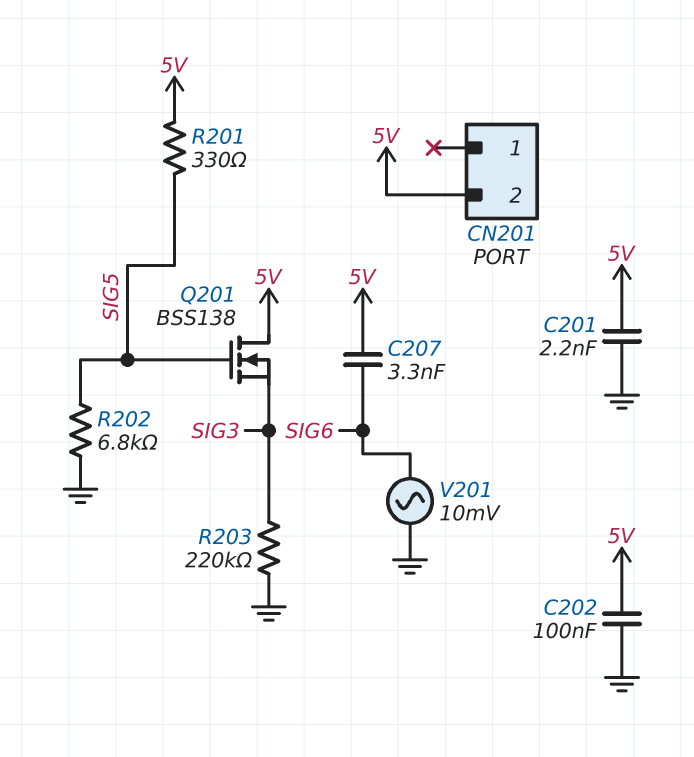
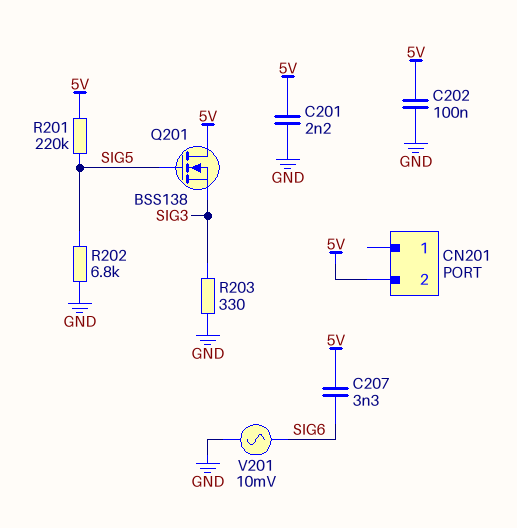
R201: 330 (5V, SIG5) -> 220k (5V, SIG5)
R203: 220k (GND, SIG3) -> 330 (GND, SIG3)

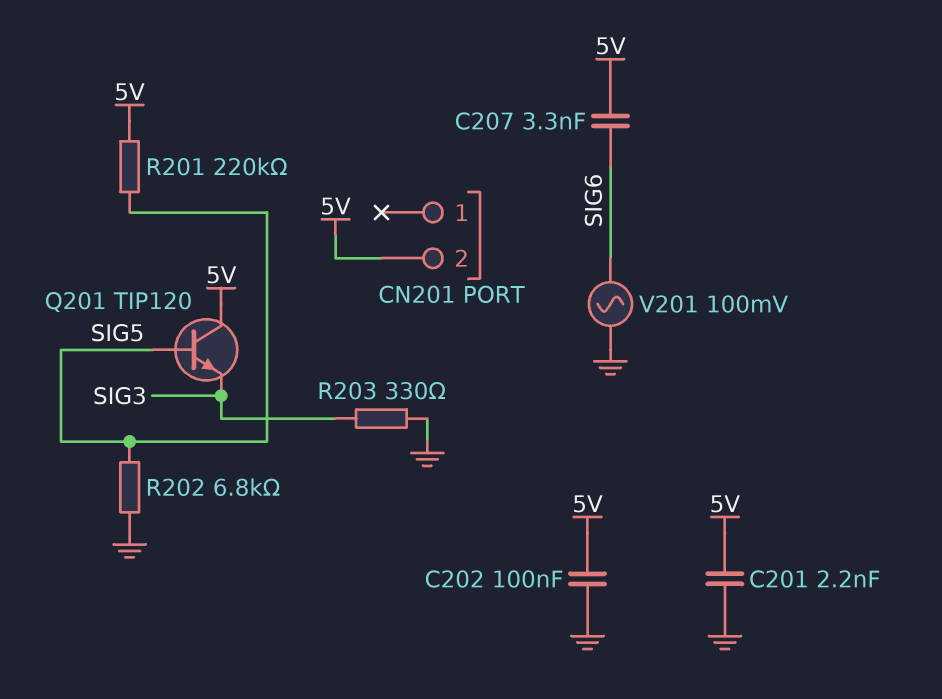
Q201: NMOS BSS138 (G SIG5, D 5V, S SIG3) -> NPN TIP120 (B SIG5, C 5V, E SIG3)
V201: AC 10mV (GND, SIG6) -> AC 100mV (GND, SIG6)

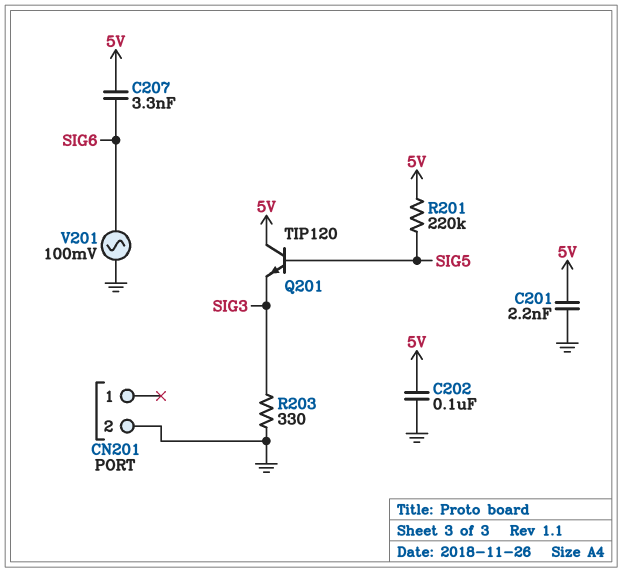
CN201 pin 2: 5V -> GND
R202: 6.8k (GND, SIG5) -> none

